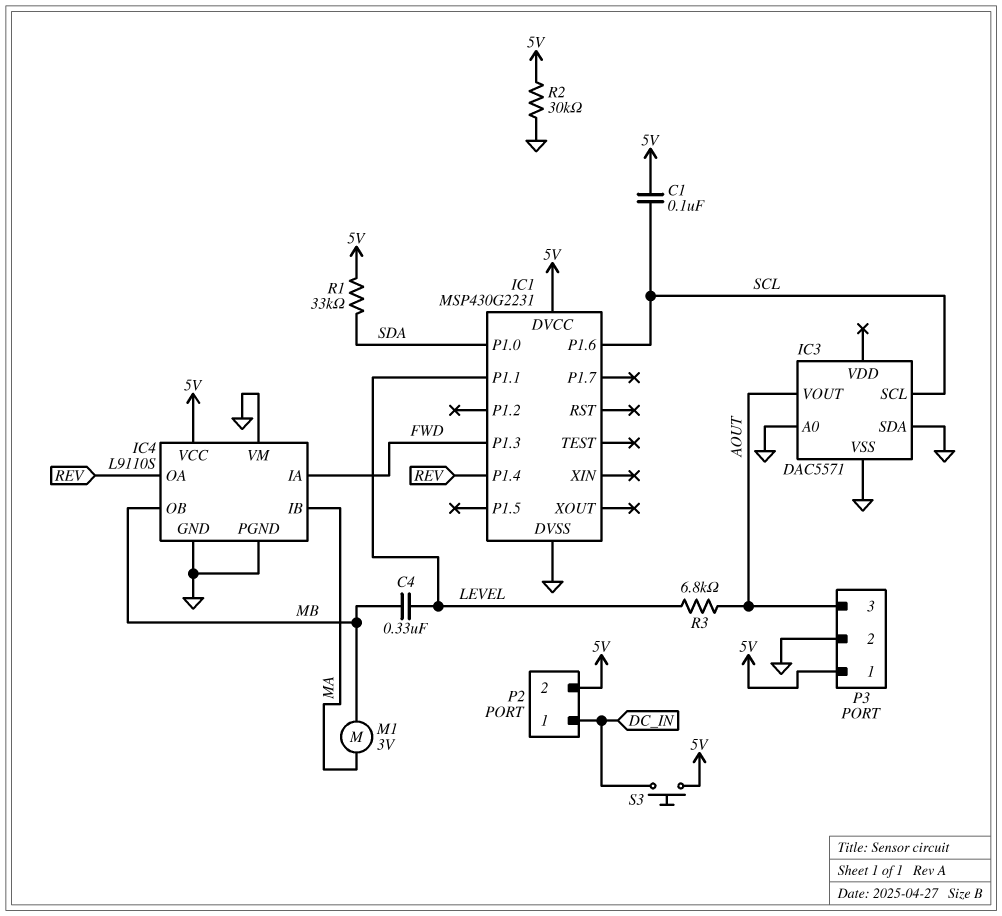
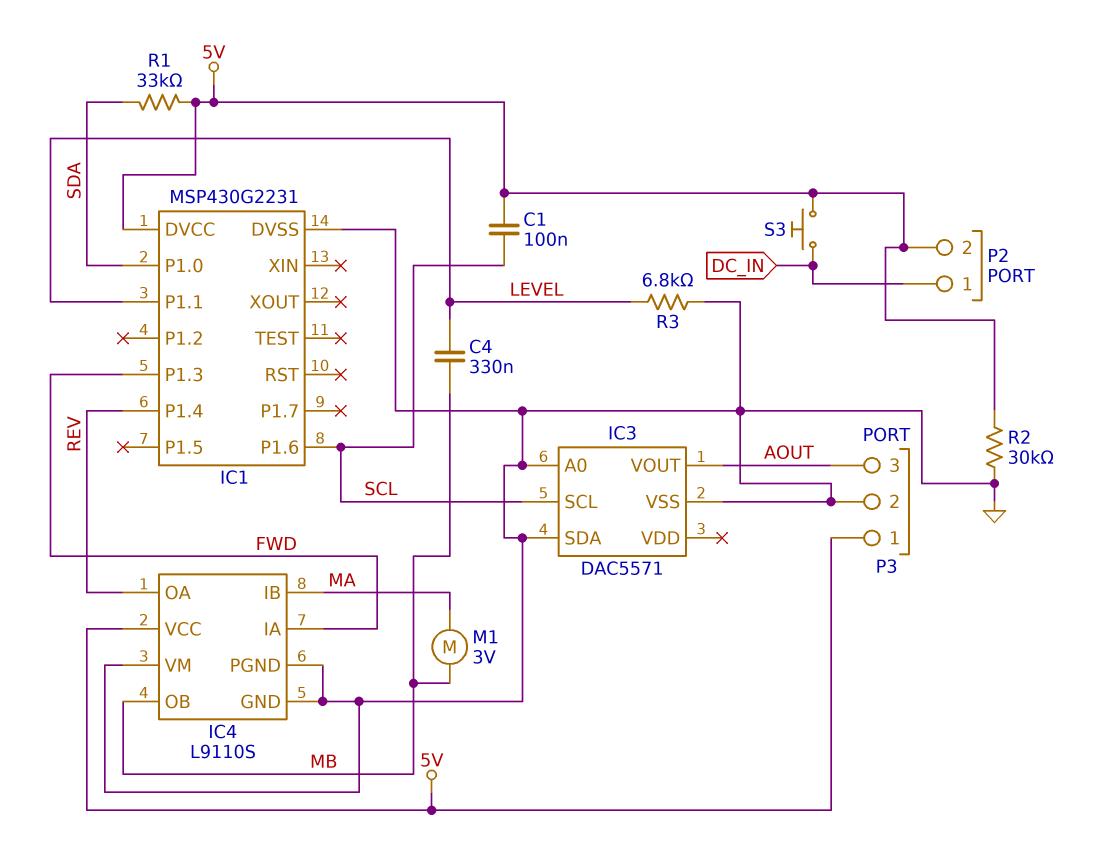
R3: 6.8k (AOUT, LEVEL) -> 6.8k (GND, LEVEL)

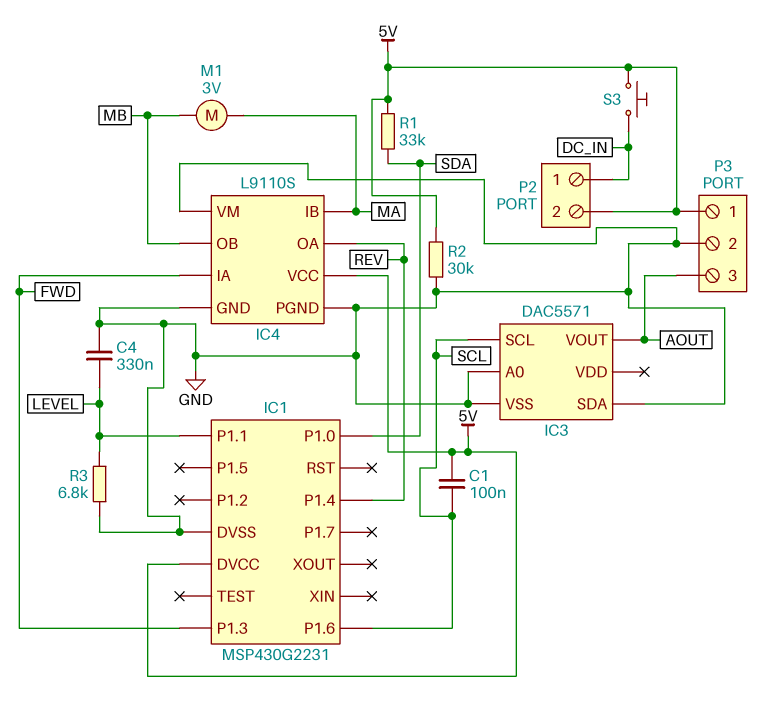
C4: 330nF (LEVEL, MB) -> 330nF (GND, LEVEL)

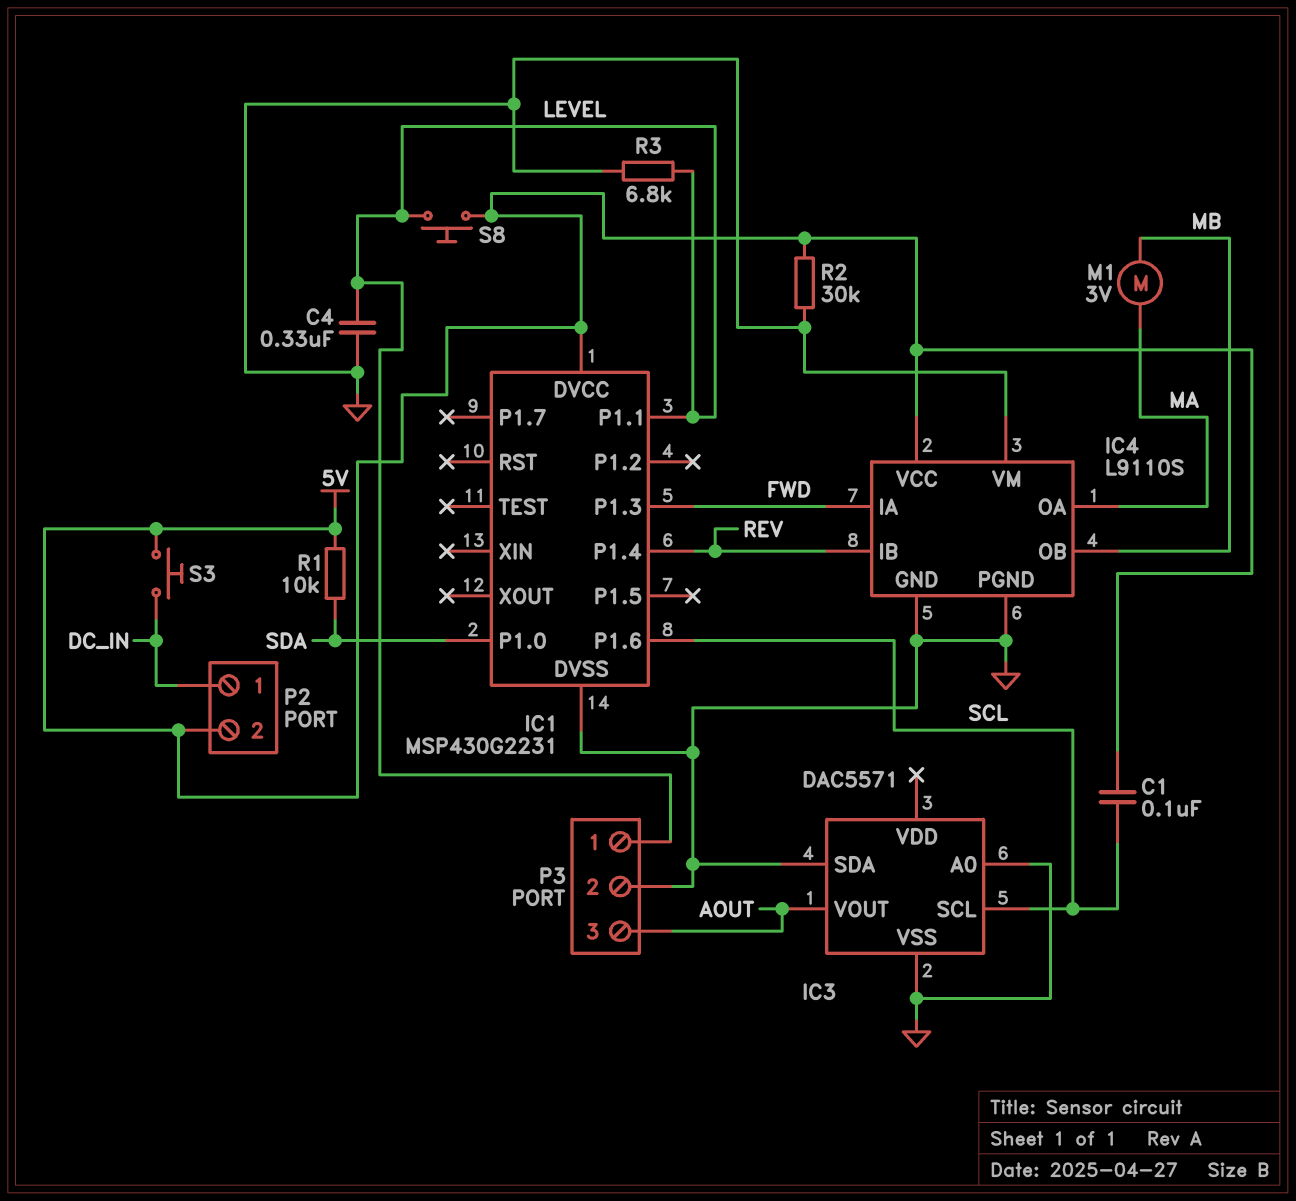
IC4 pin IB: MA -> REV
IC4 pin OA: REV -> MA
P3 pin 1: 5V -> LEVEL
R1: 33k (5V, SDA) -> 10k (5V, SDA)
S8: none -> button (5V, LEVEL)

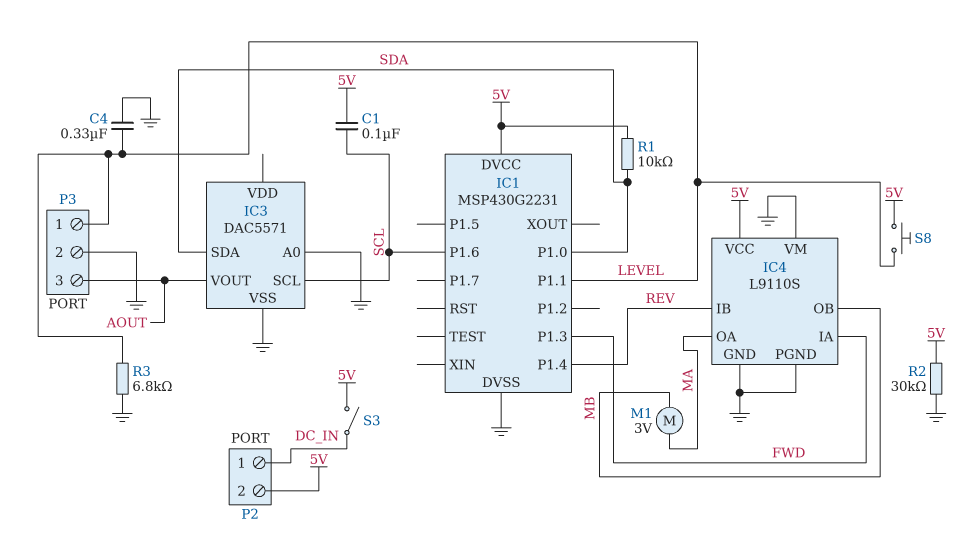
IC3 pin SDA: GND -> SDA
S3: button (5V, DC_IN) -> switch (5V, DC_IN)

